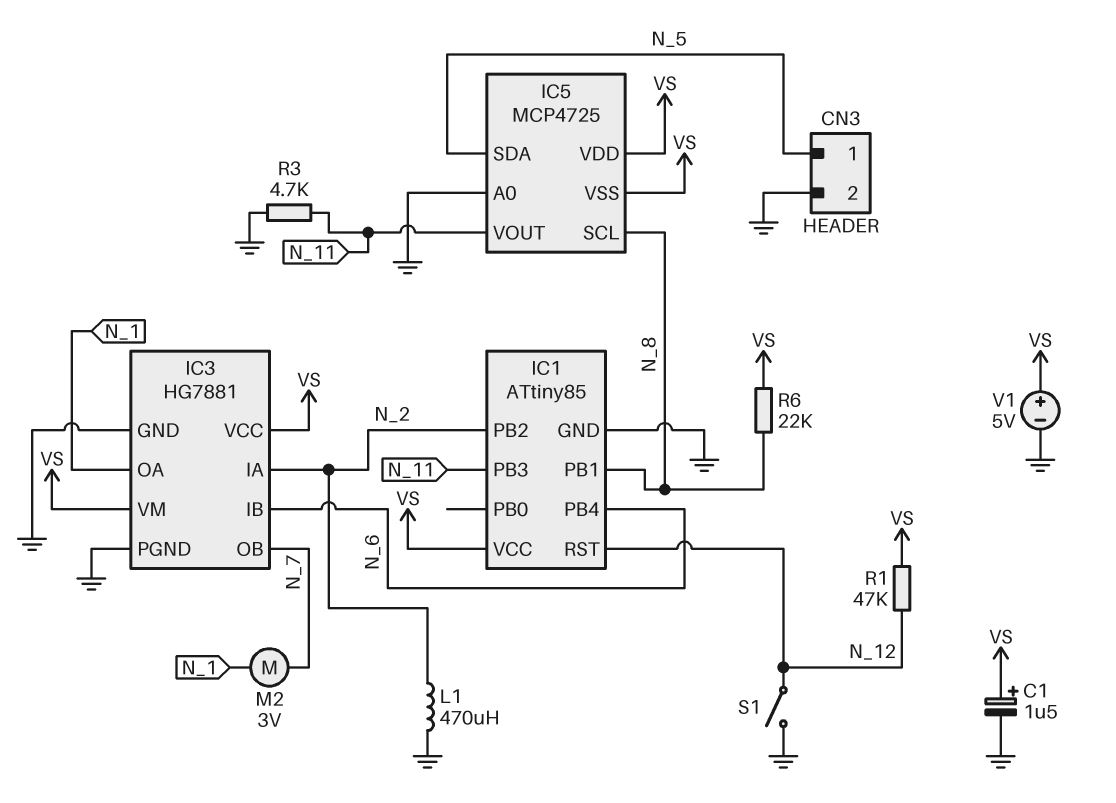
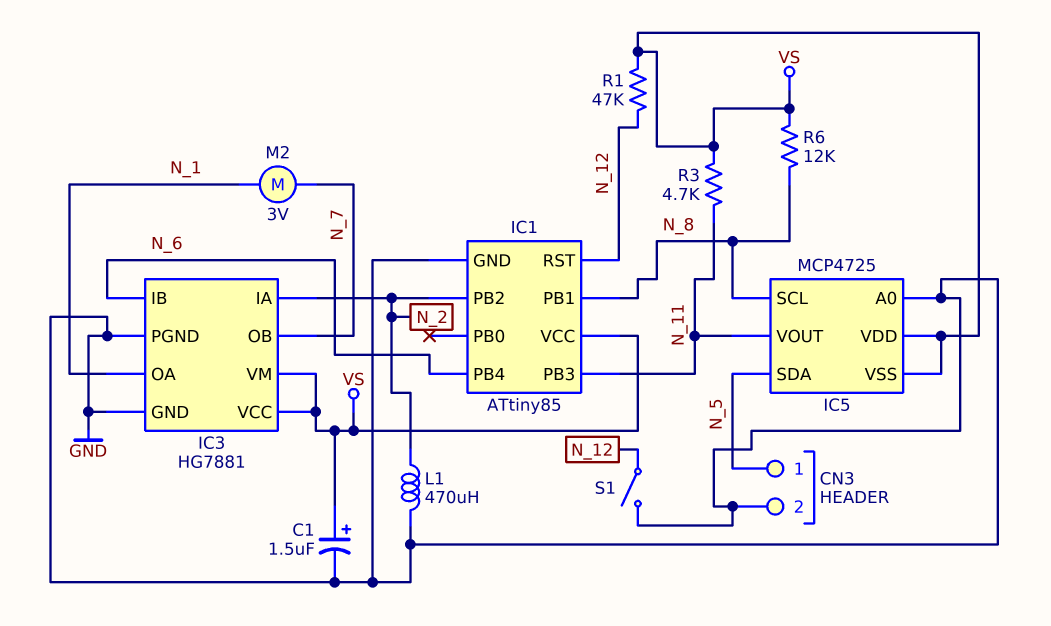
R3: 4.7k (GND, N_11) -> 4.7k (N_11, VS)
R6: 22k (N_8, VS) -> 12k (N_8, VS)
V1: 5V (plus VS, minus GND) -> none

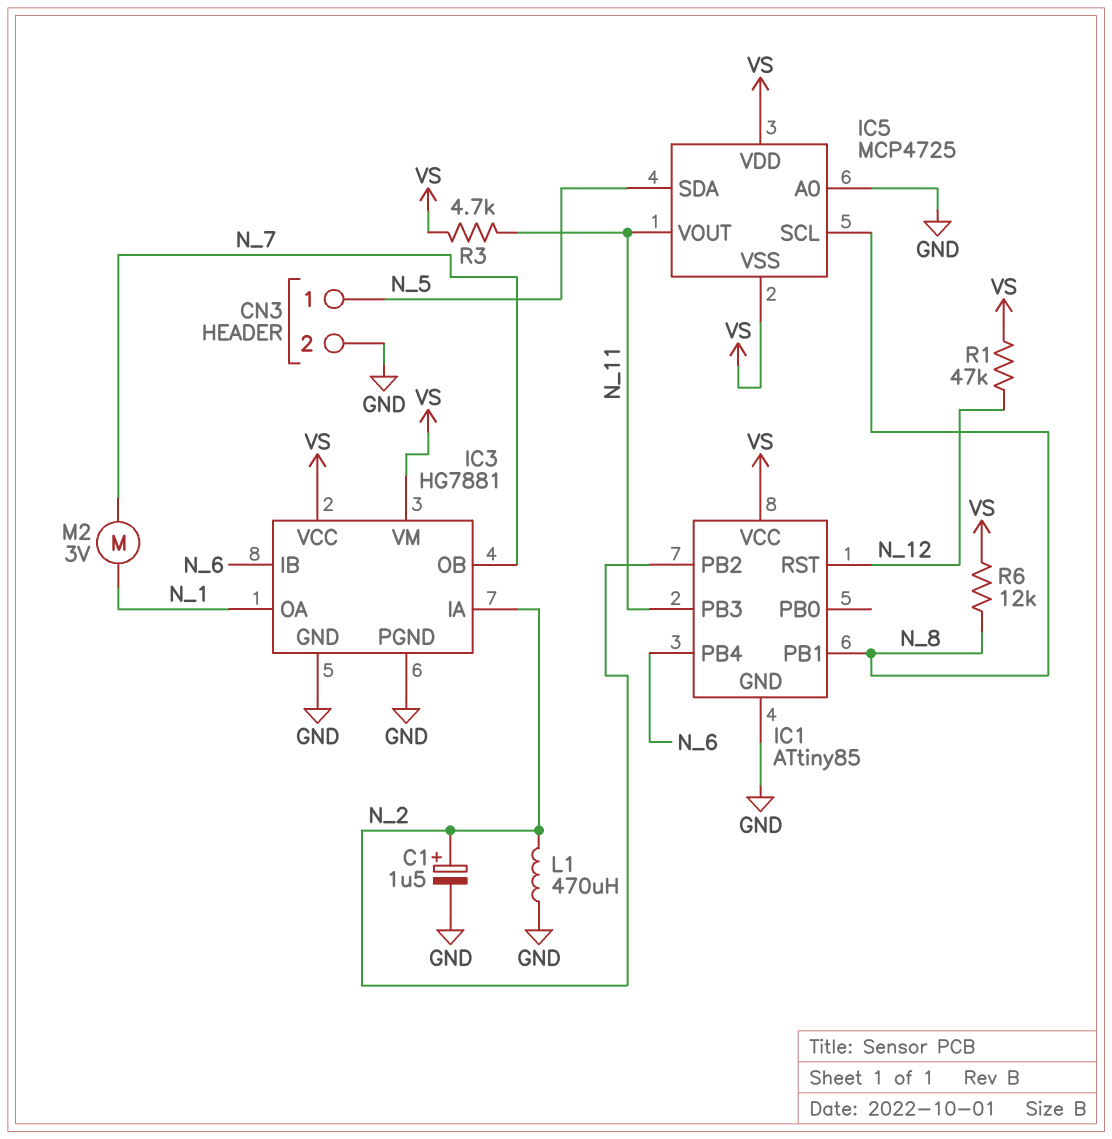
C1: 1.5uF (plus VS, minus GND) -> 1.5uF (plus N_2, minus GND)
S1: switch (GND, N_12) -> none

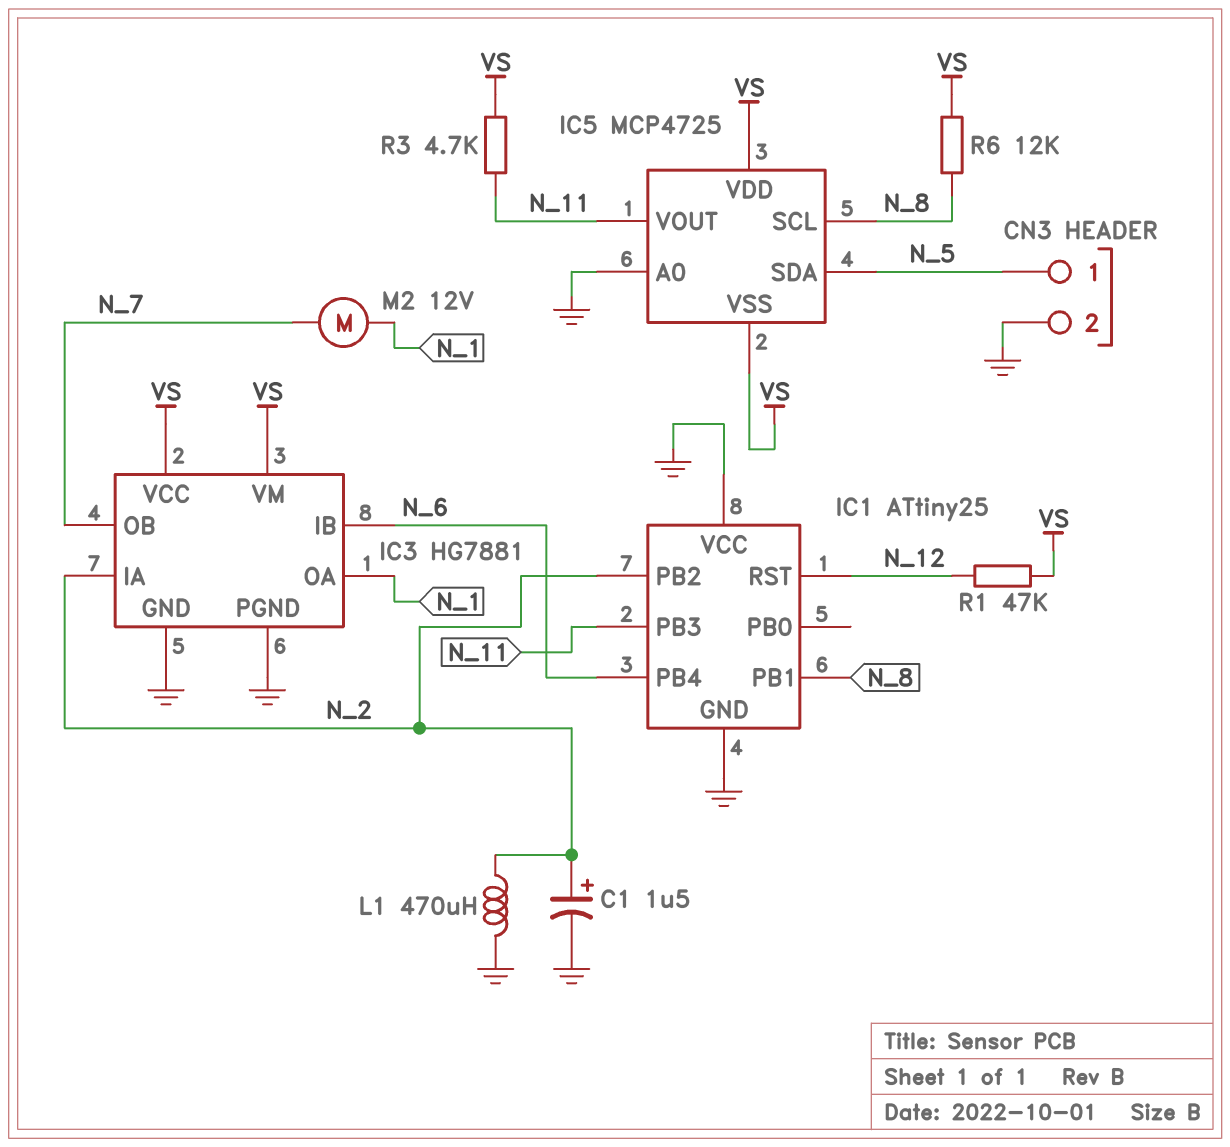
IC1: ATtiny85 -> ATtiny25
IC1 pin VCC: VS -> GND
M2: motor 3V (N_1, N_7) -> motor 12V (N_1, N_7)

